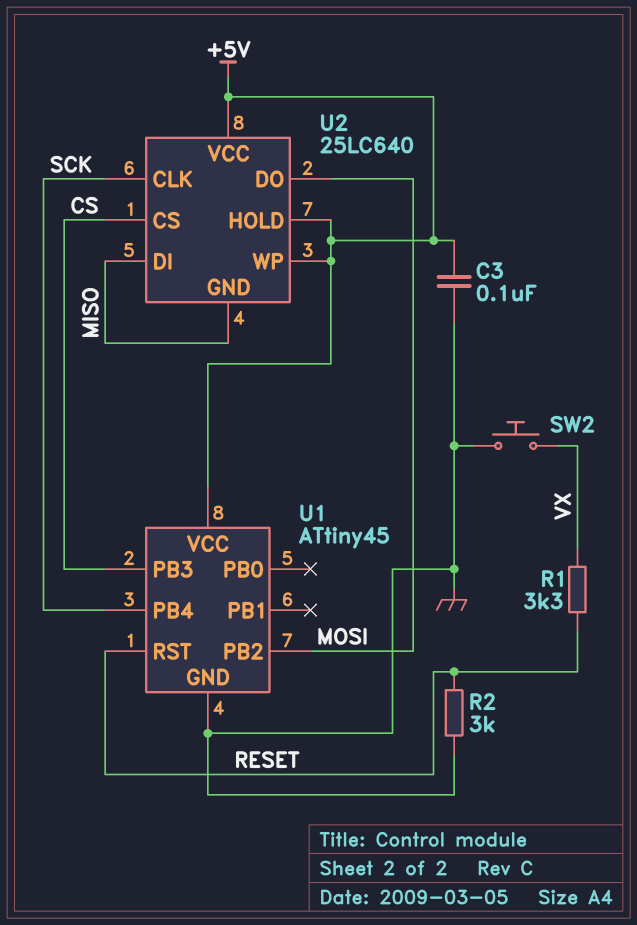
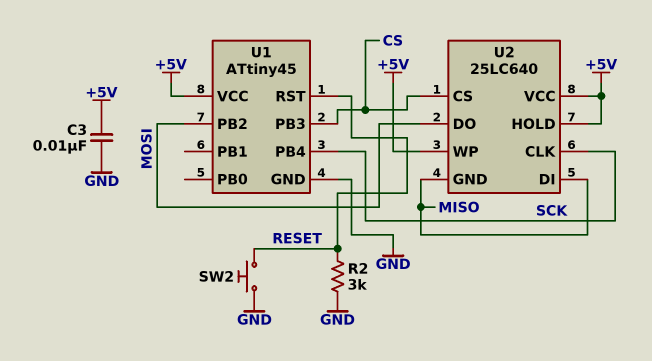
C3: 100nF (+5V, GND) -> 10nF (+5V, GND)
R1: 3.3k (RESET, VX) -> none
SW2: button (GND, VX) -> button (GND, RESET)

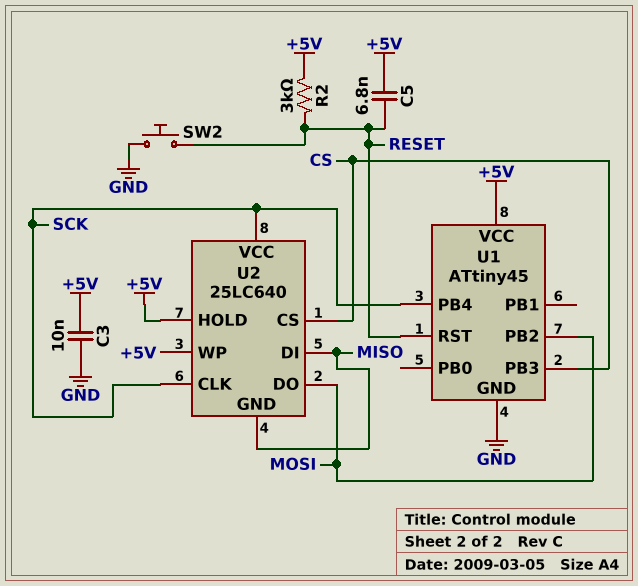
C5: none -> 6.8nF (+5V, RESET)
R2: 3k (GND, RESET) -> 3k (+5V, RESET)
U2 pin VCC: +5V -> SCK

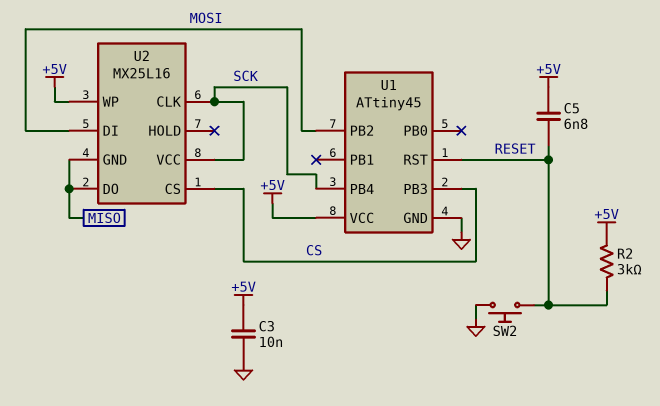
U2: 25LC640 -> MX25L16
U2 pin DI: MISO -> MOSI
U2 pin DO: MOSI -> MISO
U2 pin HOLD: +5V -> none

